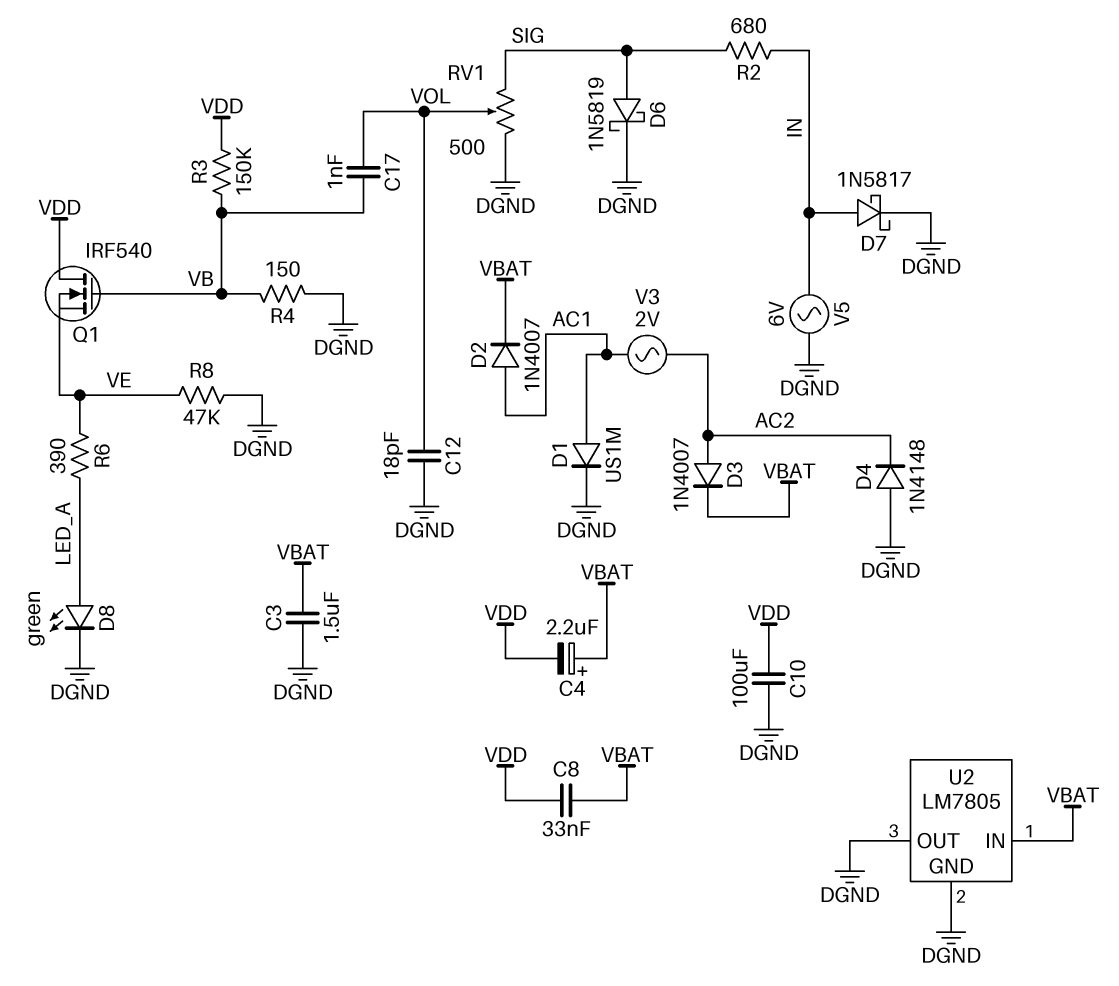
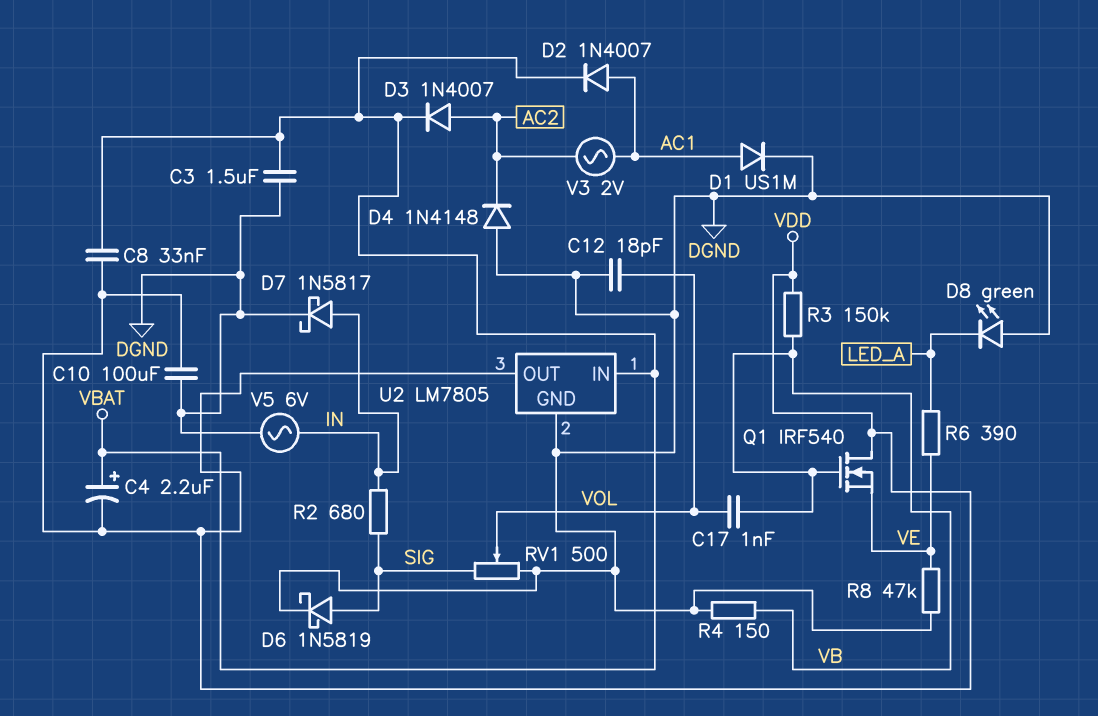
D8: LED green (A LED_A, K DGND) -> LED green (A DGND, K LED_A)
U2 pin OUT: DGND -> VDD

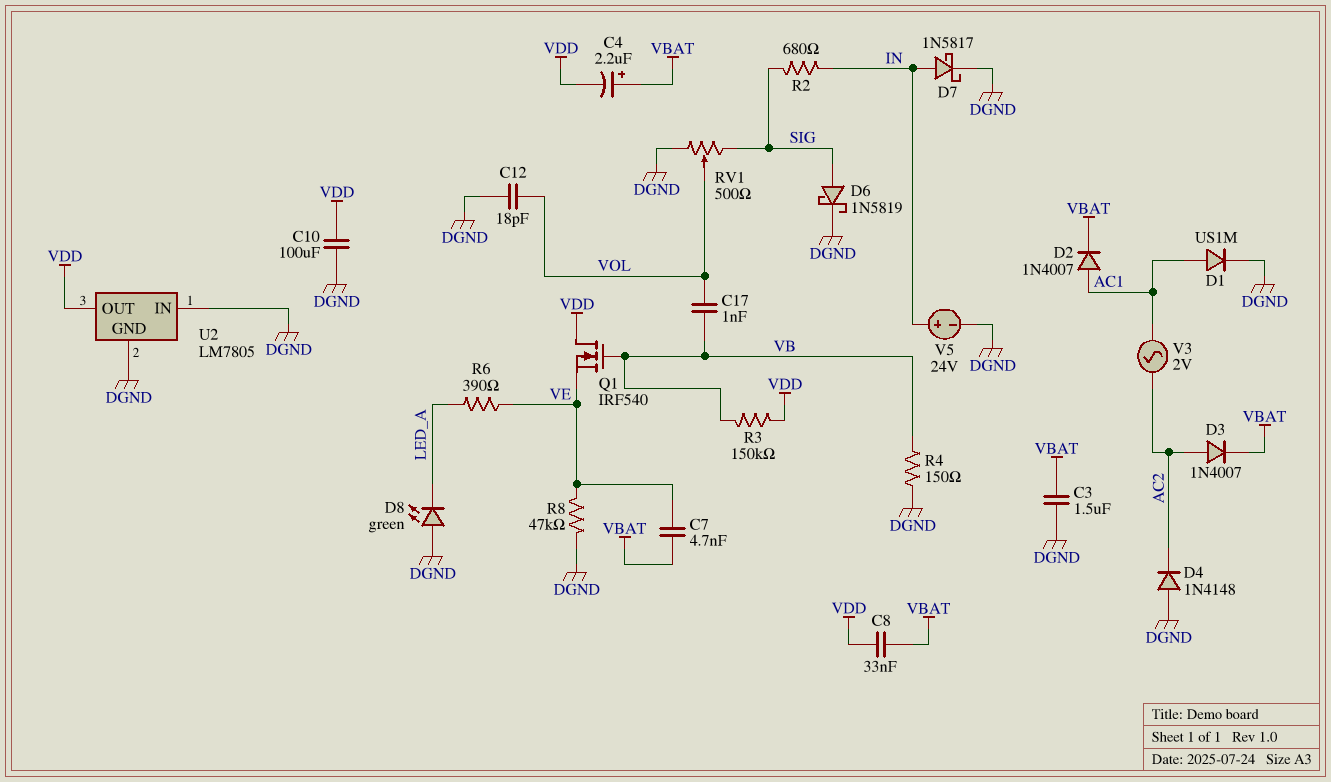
C7: none -> 4.7nF (VBAT, VE)
U2 pin IN: VBAT -> DGND
V5: AC 6V (DGND, IN) -> 24V (plus IN, minus DGND)

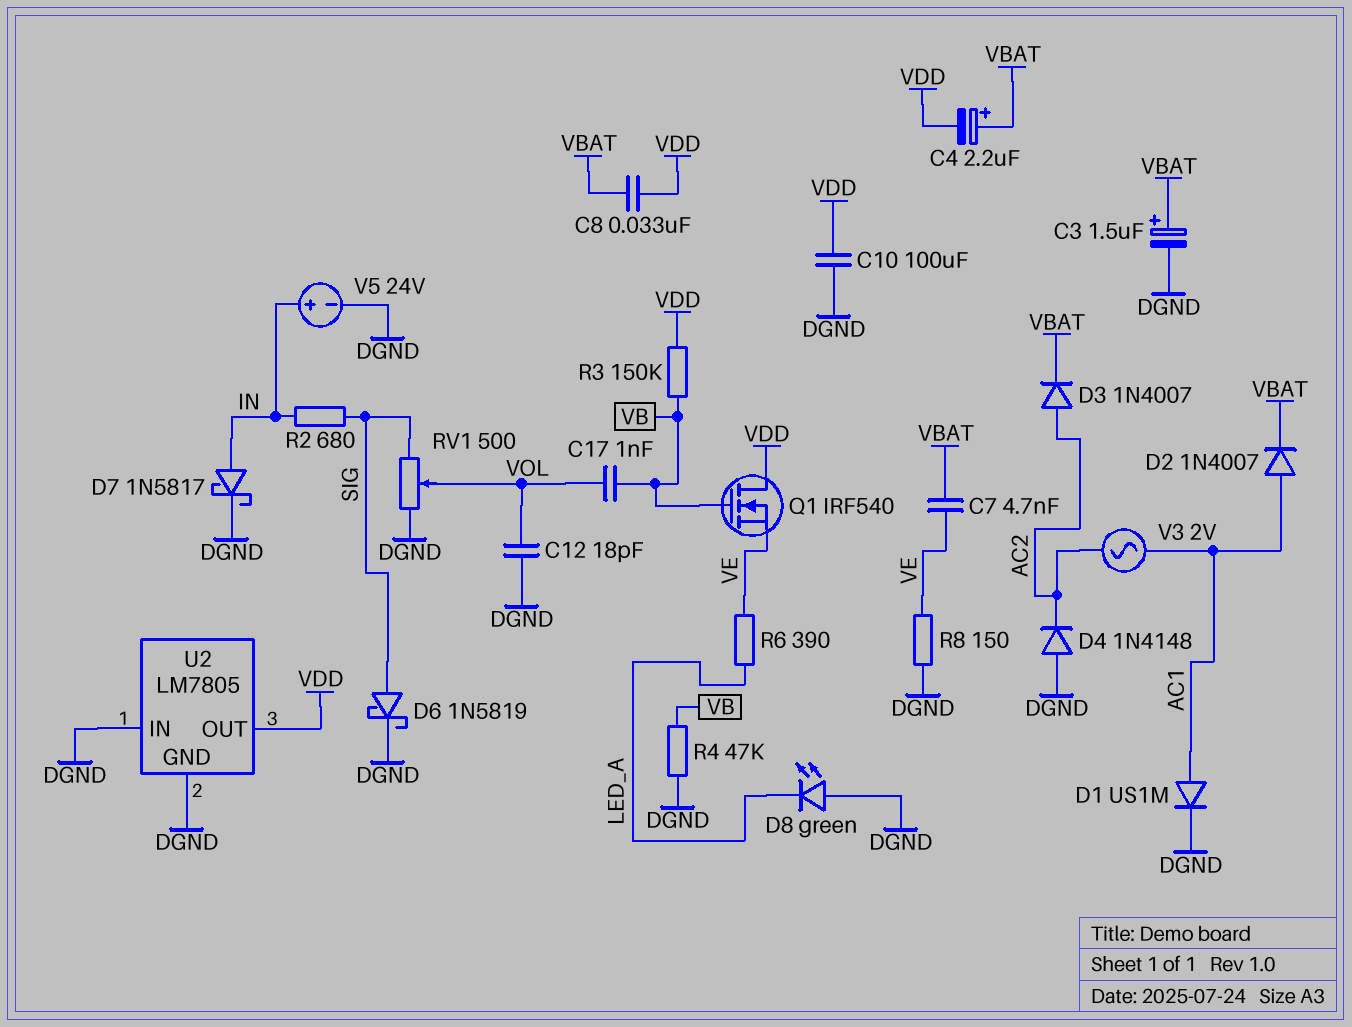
C3: 1.5uF (DGND, VBAT) -> 1.5uF (plus VBAT, minus DGND)
R4: 150 (DGND, VB) -> 47k (DGND, VB)
R8: 47k (DGND, VE) -> 150 (DGND, VE)

